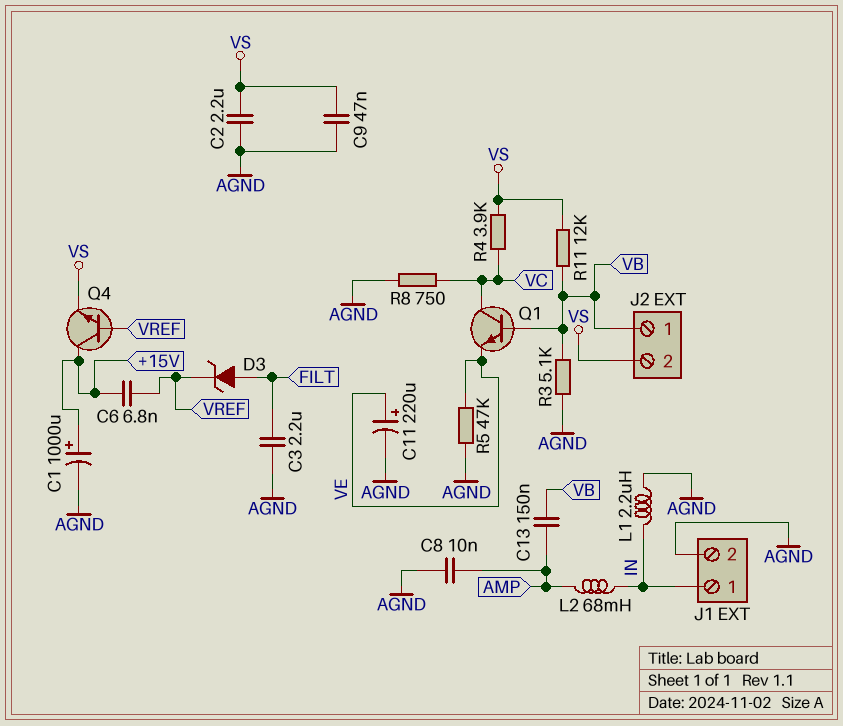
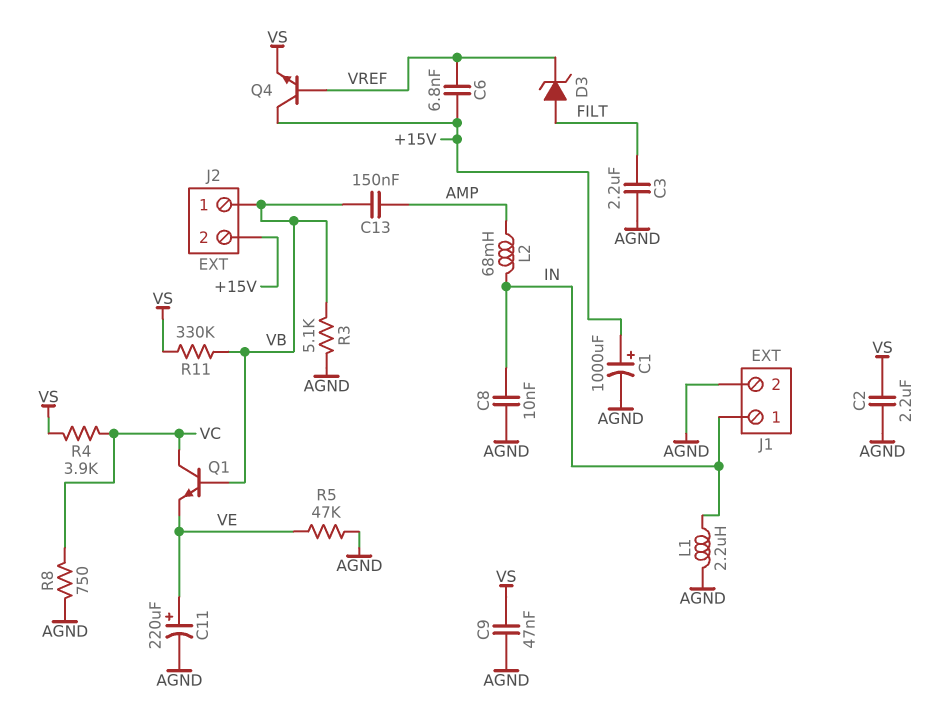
C8: 10nF (AGND, AMP) -> 10nF (AGND, IN)
J2 pin 2: VS -> +15V
R11: 12k (VB, VS) -> 330k (VB, VS)

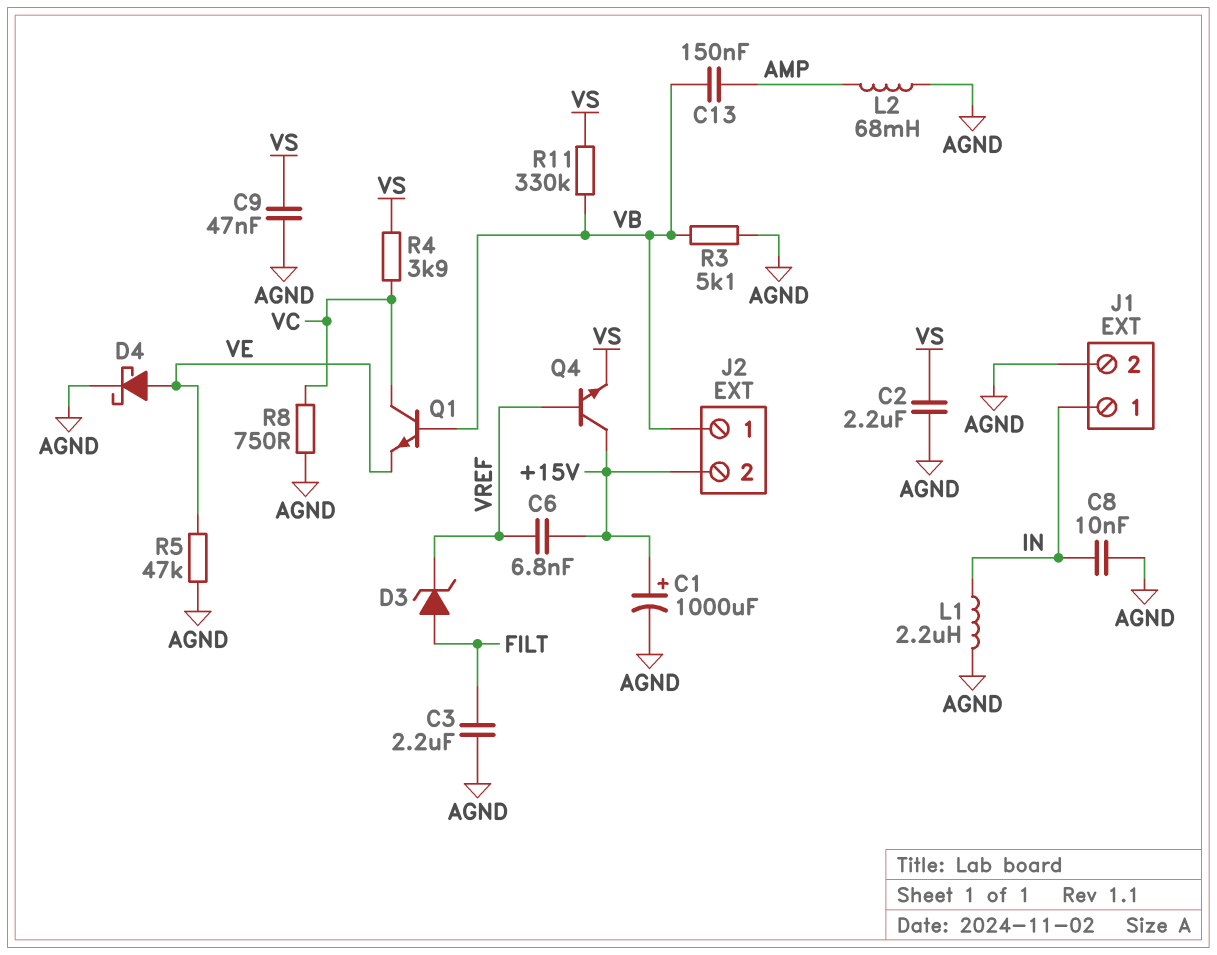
C11: 220uF (plus VE, minus AGND) -> none
D4: none -> schottky (A VE, K AGND)
L2: 68mH (AMP, IN) -> 68mH (AGND, AMP)

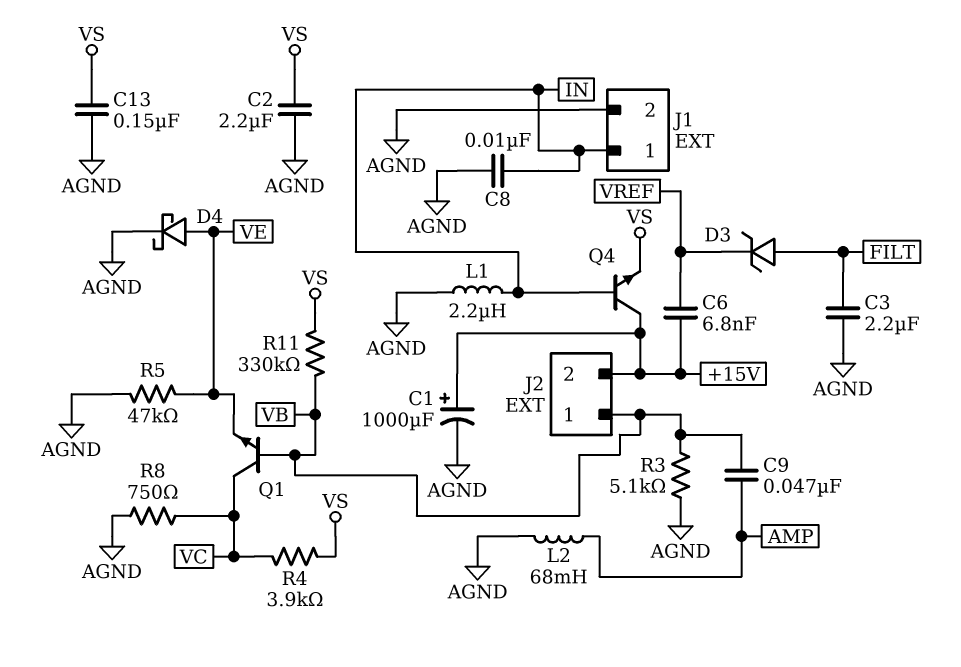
C9: 47nF (AGND, VS) -> 47nF (AMP, VB)
C13: 150nF (AMP, VB) -> 150nF (AGND, VS)
Q4: NPN (B VREF, C +15V, E VS) -> NPN (B IN, C +15V, E VS)

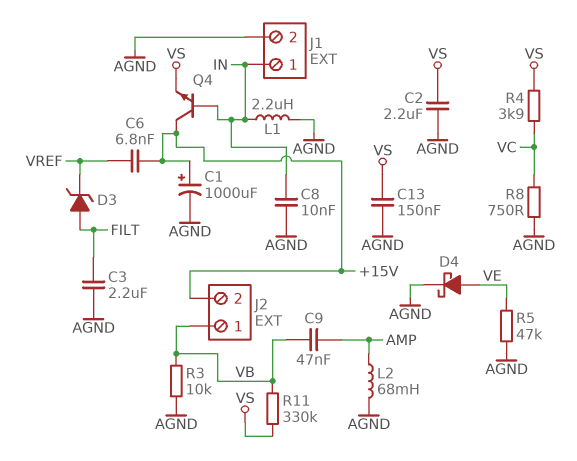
Q1: NPN (B VB, C VC, E VE) -> none
R3: 5.1k (AGND, VB) -> 10k (AGND, VB)

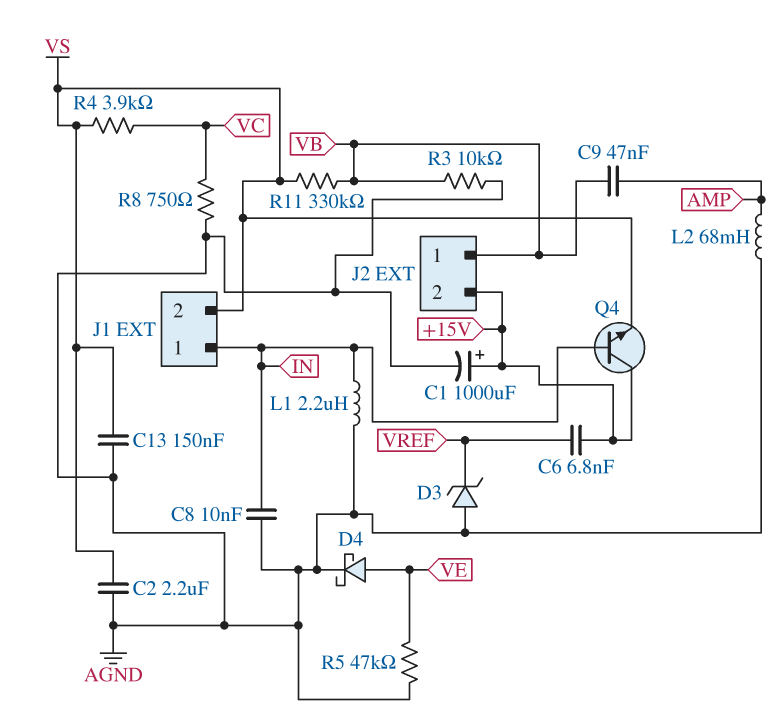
C3: 2.2uF (AGND, FILT) -> none
D3: zener (A FILT, K VREF) -> zener (A AGND, K VREF)
J1 pin 2: AGND -> VS

